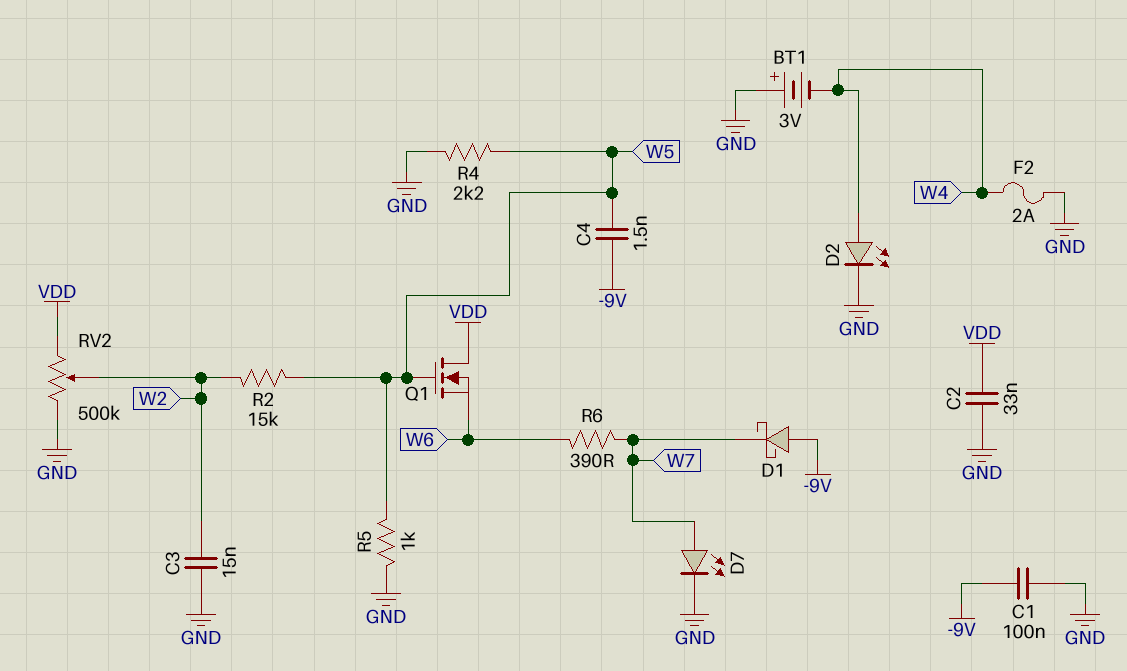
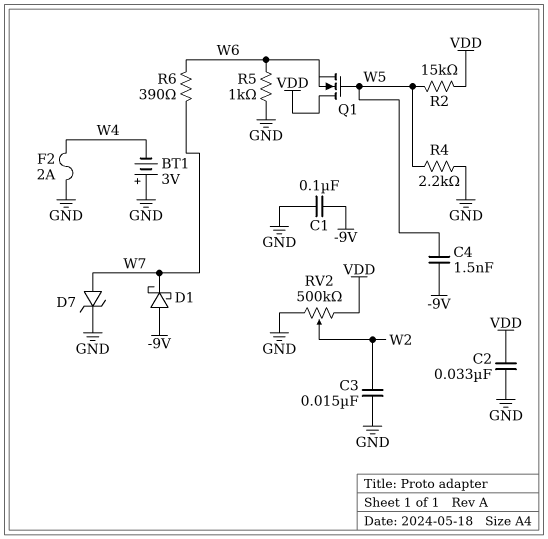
D2: LED (A W4, K GND) -> none
D7: LED (A W7, K GND) -> zener (A W7, K GND)
R2: 15k (W2, W5) -> 15k (VDD, W5)
R5: 1k (GND, W5) -> 1k (GND, W6)

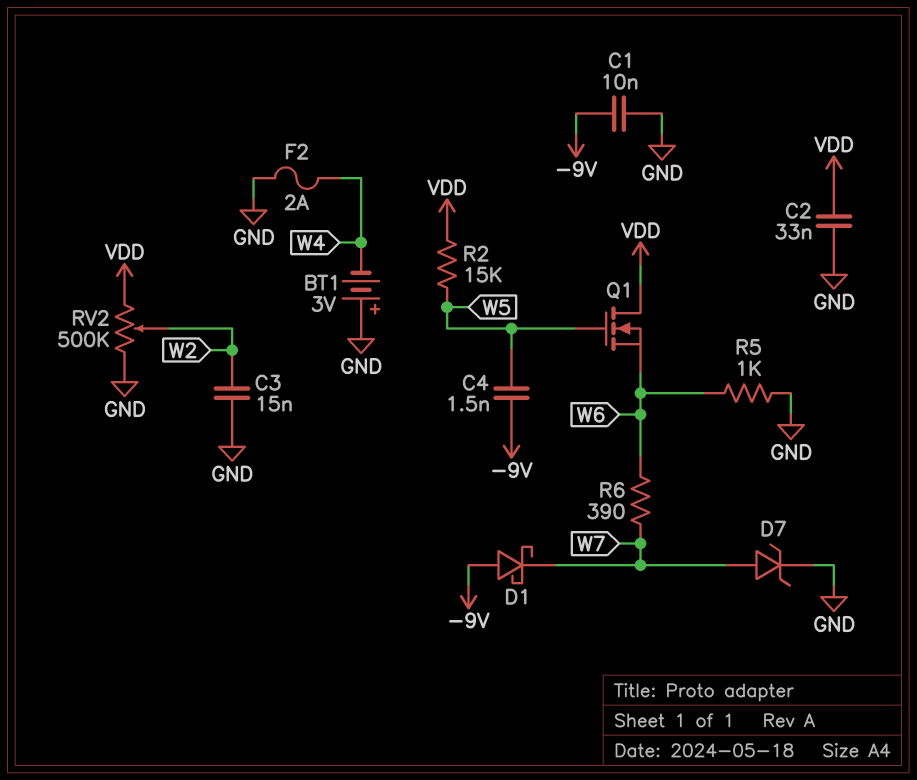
C1: 100nF (-9V, GND) -> 10nF (-9V, GND)
R4: 2.2k (GND, W5) -> none

